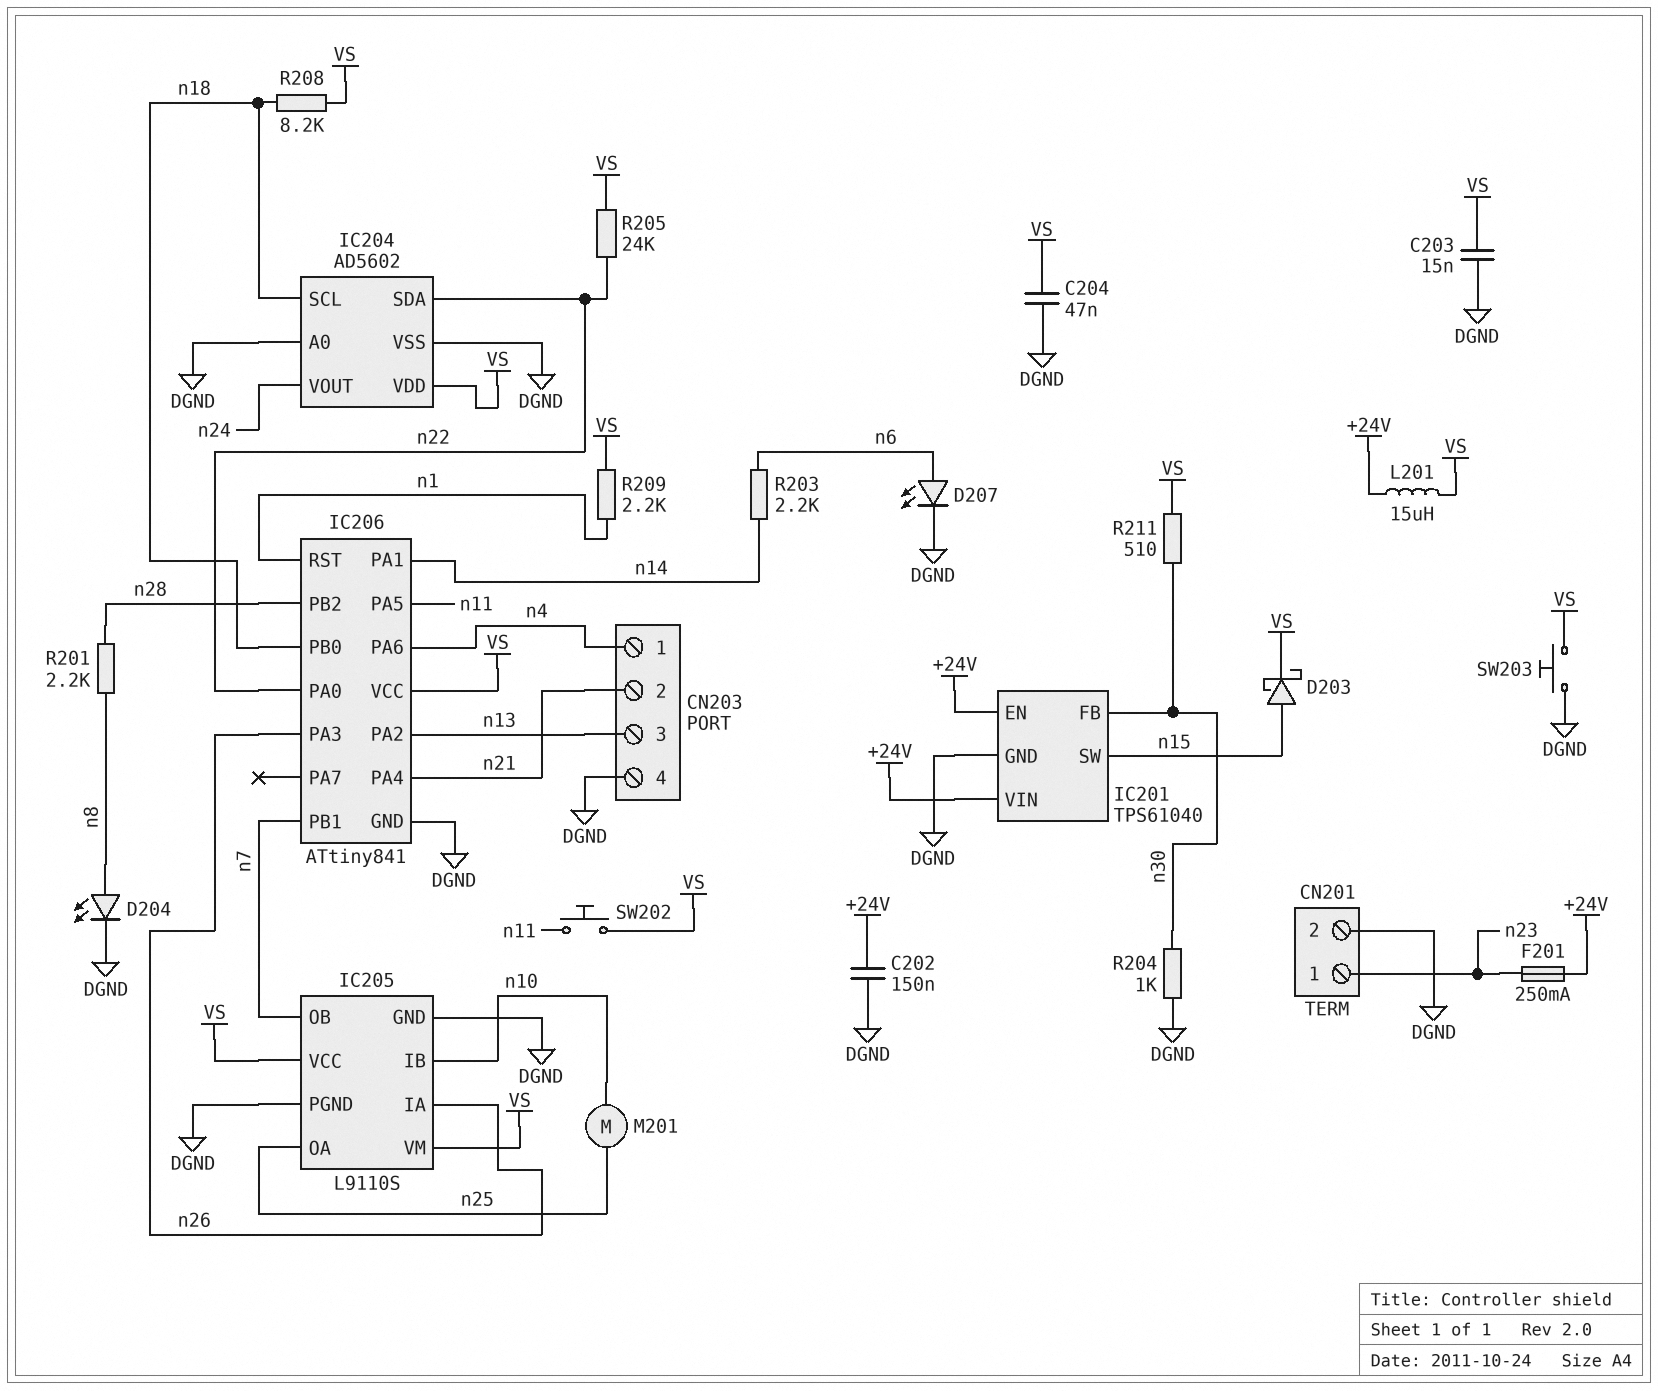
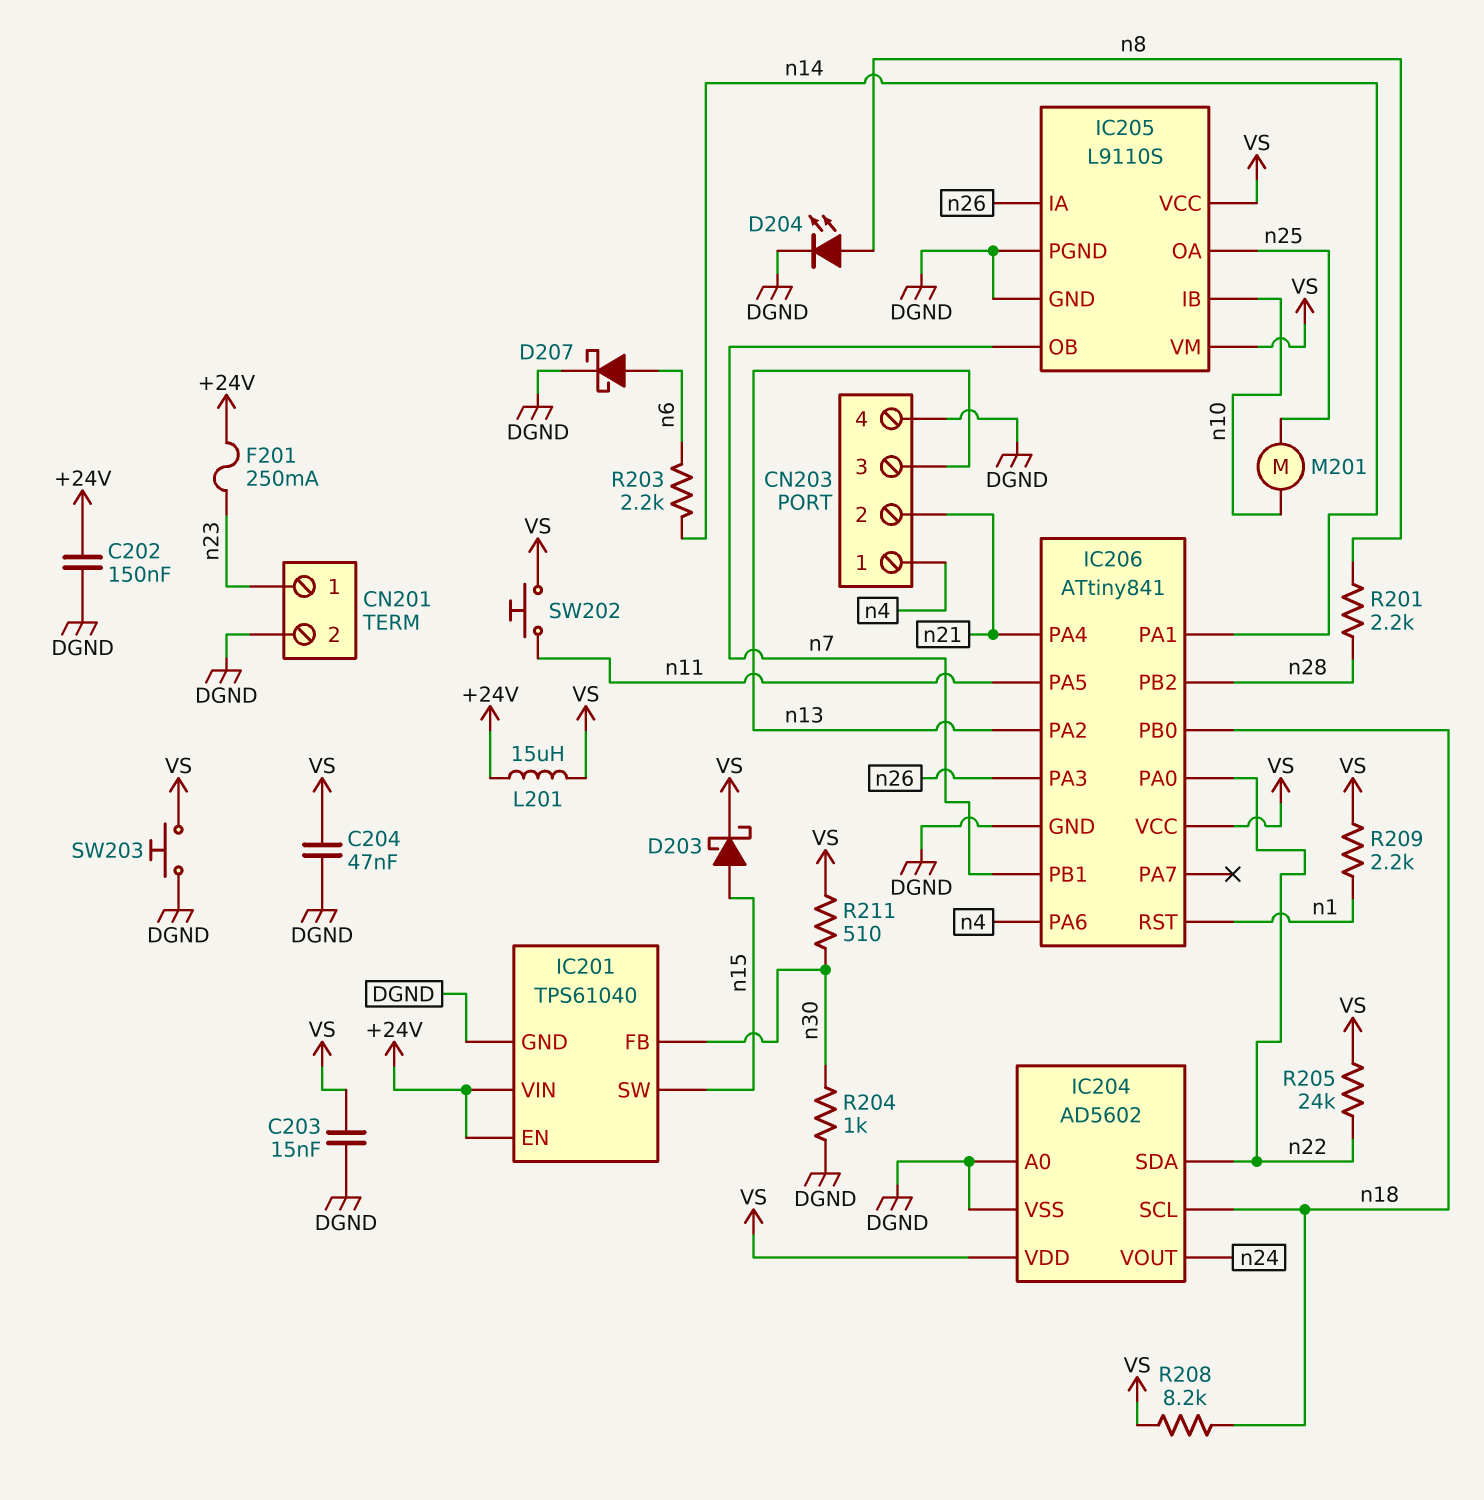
D207: LED (A n6, K DGND) -> schottky (A n6, K DGND)

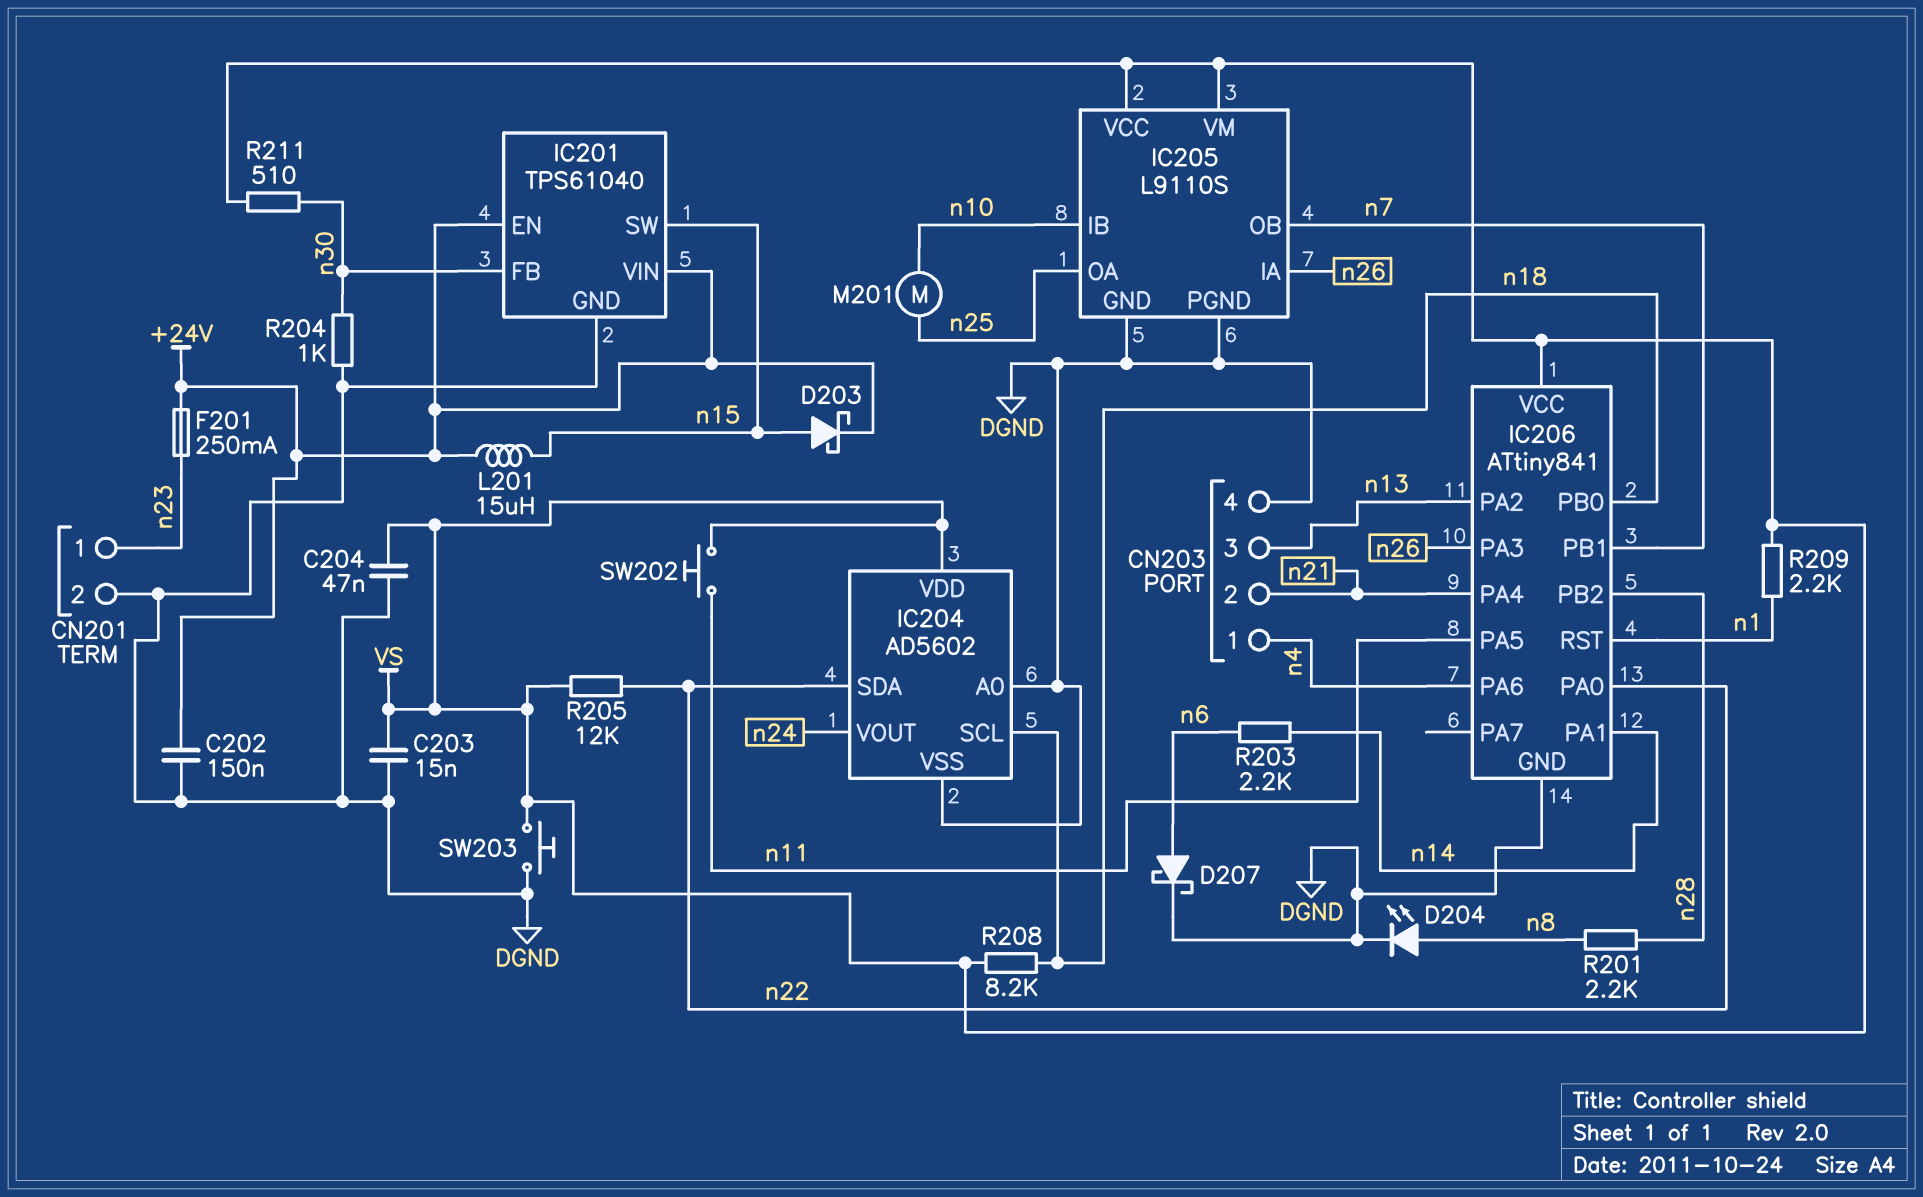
D203: schottky (A n15, K VS) -> schottky (A n15, K +24V)
L201: 15uH (+24V, VS) -> 15uH (+24V, n15)
R205: 24k (VS, n22) -> 12k (VS, n22)

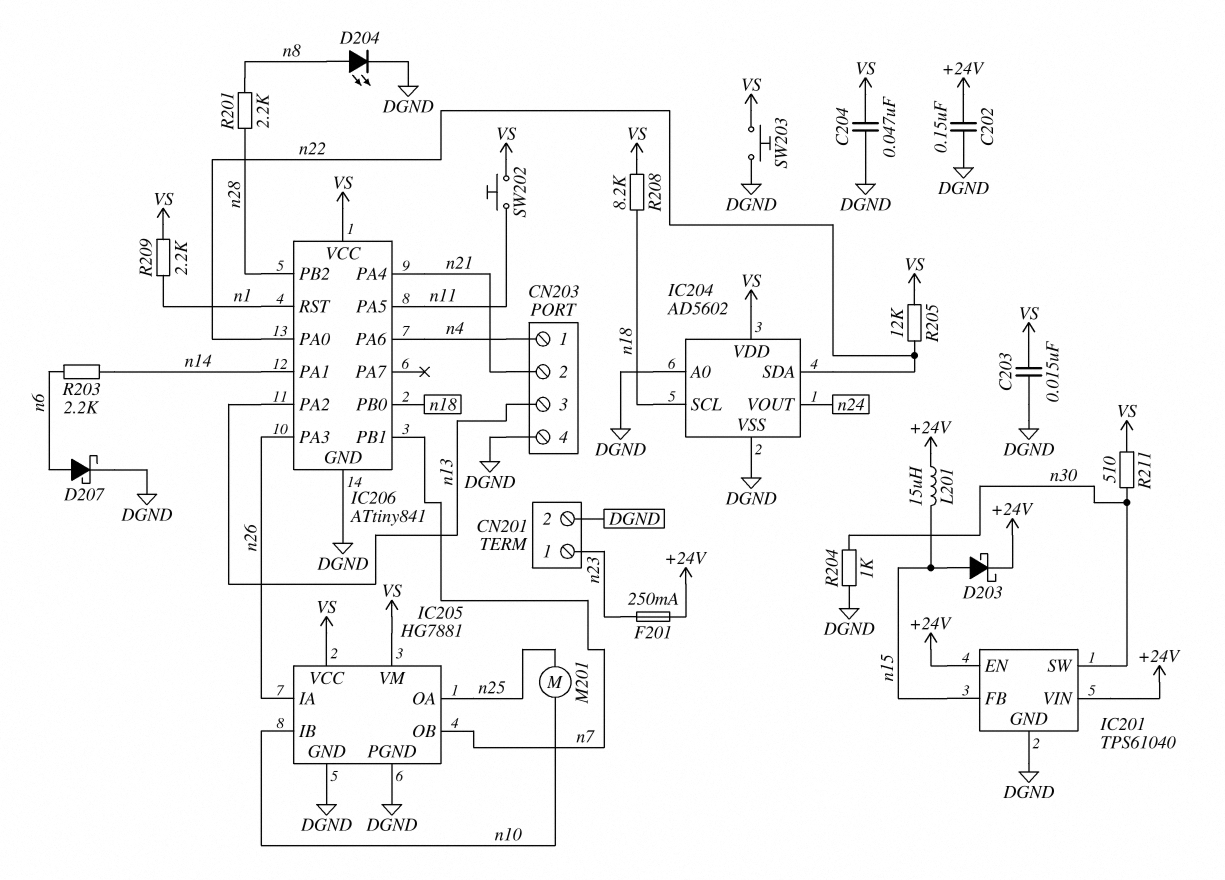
IC201 pin FB: n30 -> n15
IC201 pin SW: n15 -> n30
IC205: L9110S -> HG7881

